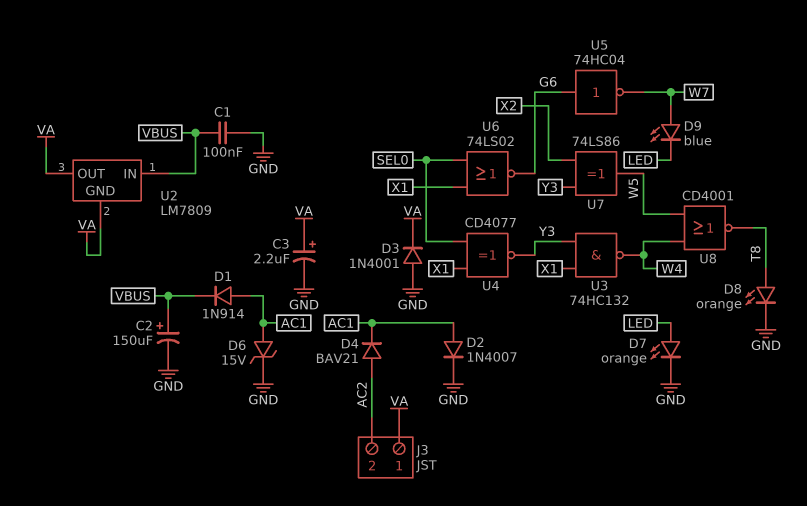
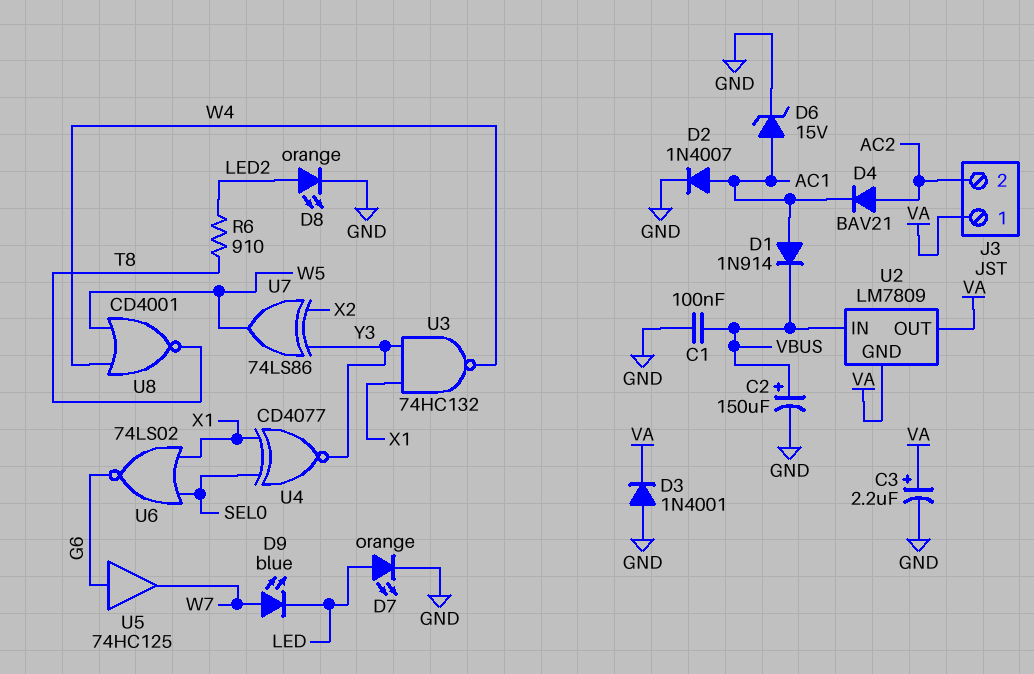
D8: LED orange (A T8, K GND) -> LED orange (A LED2, K GND)
R6: none -> 910 (LED2, T8)
U5: NOT 74HC04 (in G6, out W7) -> buffer 74HC125 (in G6, out W7)

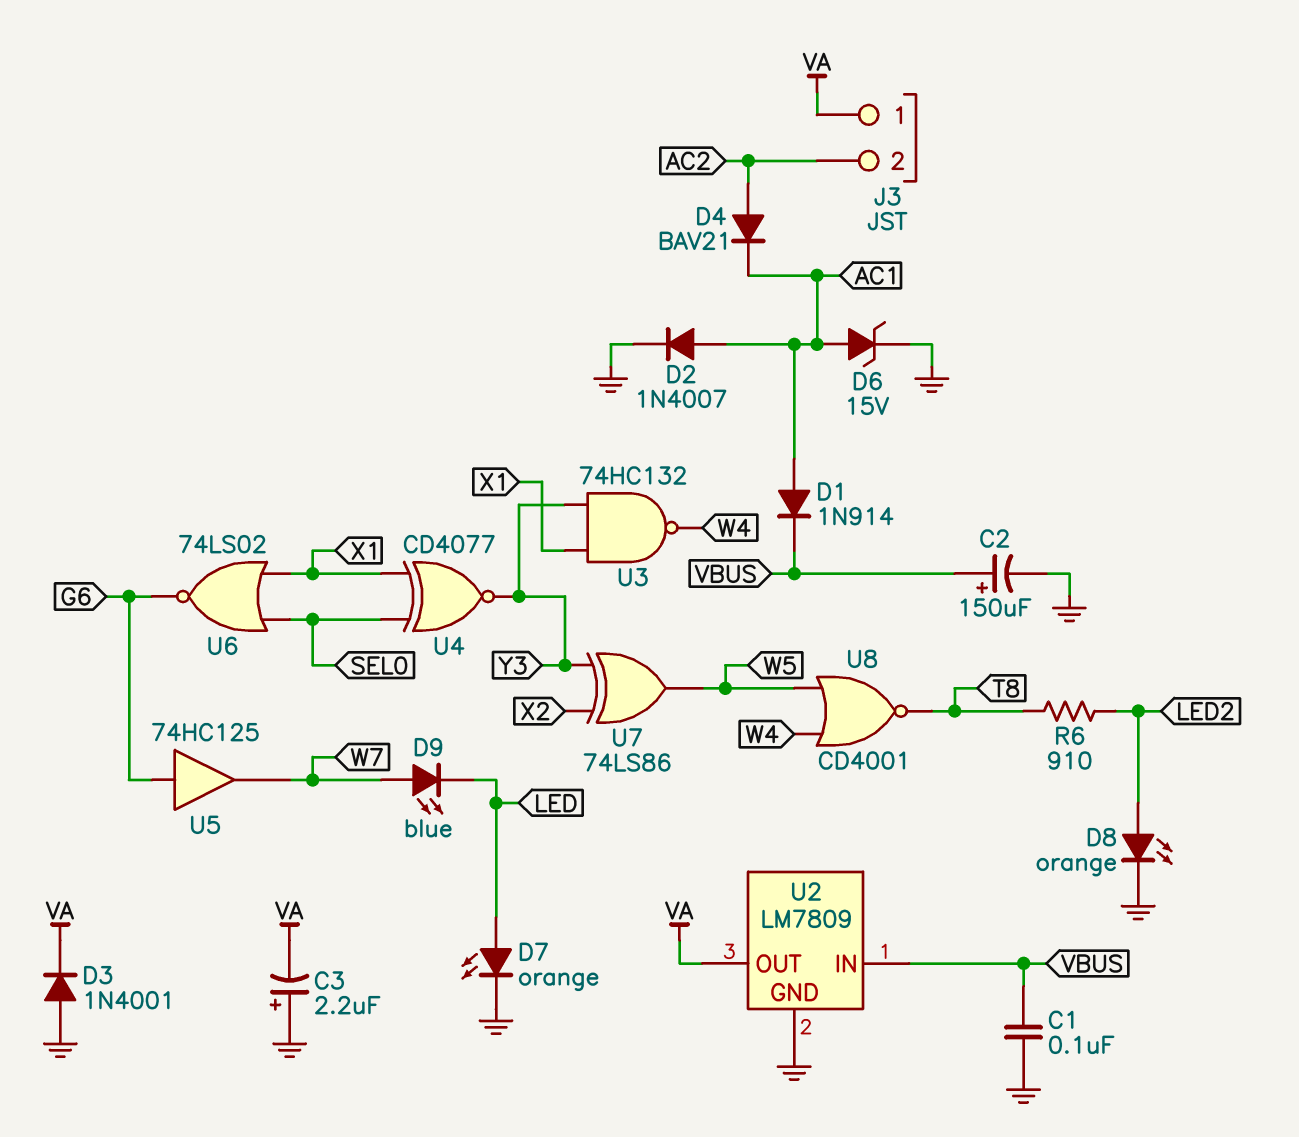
C3: 2.2uF (plus VA, minus GND) -> 2.2uF (plus GND, minus VA)
U2 pin GND: VA -> GND

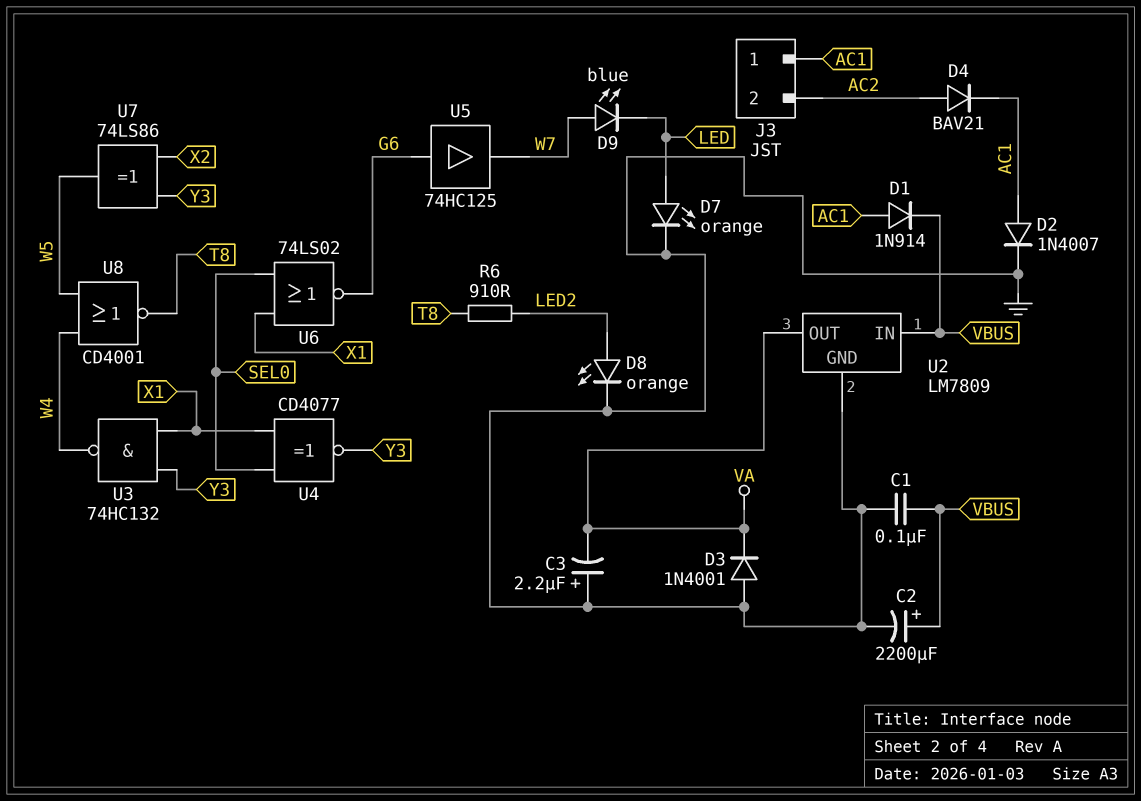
C2: 150uF (plus VBUS, minus GND) -> 2200uF (plus VBUS, minus GND)
D6: zener 15V (A AC1, K GND) -> none
J3 pin 1: VA -> AC1

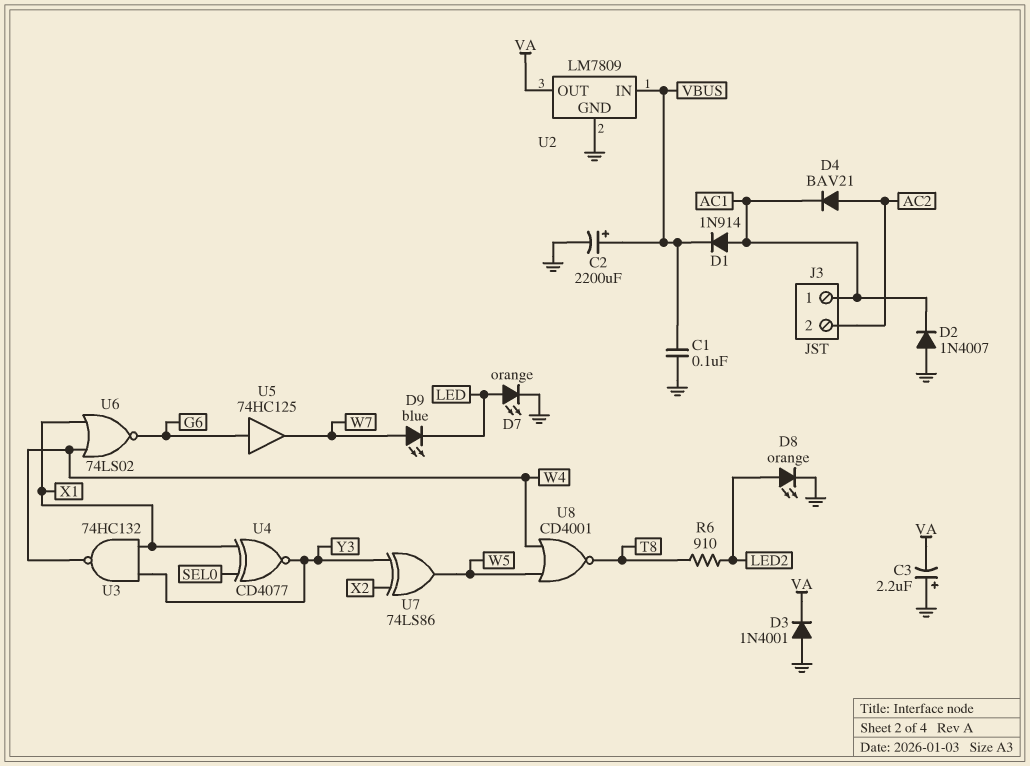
D2: diode 1N4007 (A AC1, K GND) -> diode 1N4007 (A GND, K AC1)
U6: NOR 74LS02 (in SEL0, in X1, out G6) -> NOR 74LS02 (in W4, in X1, out G6)

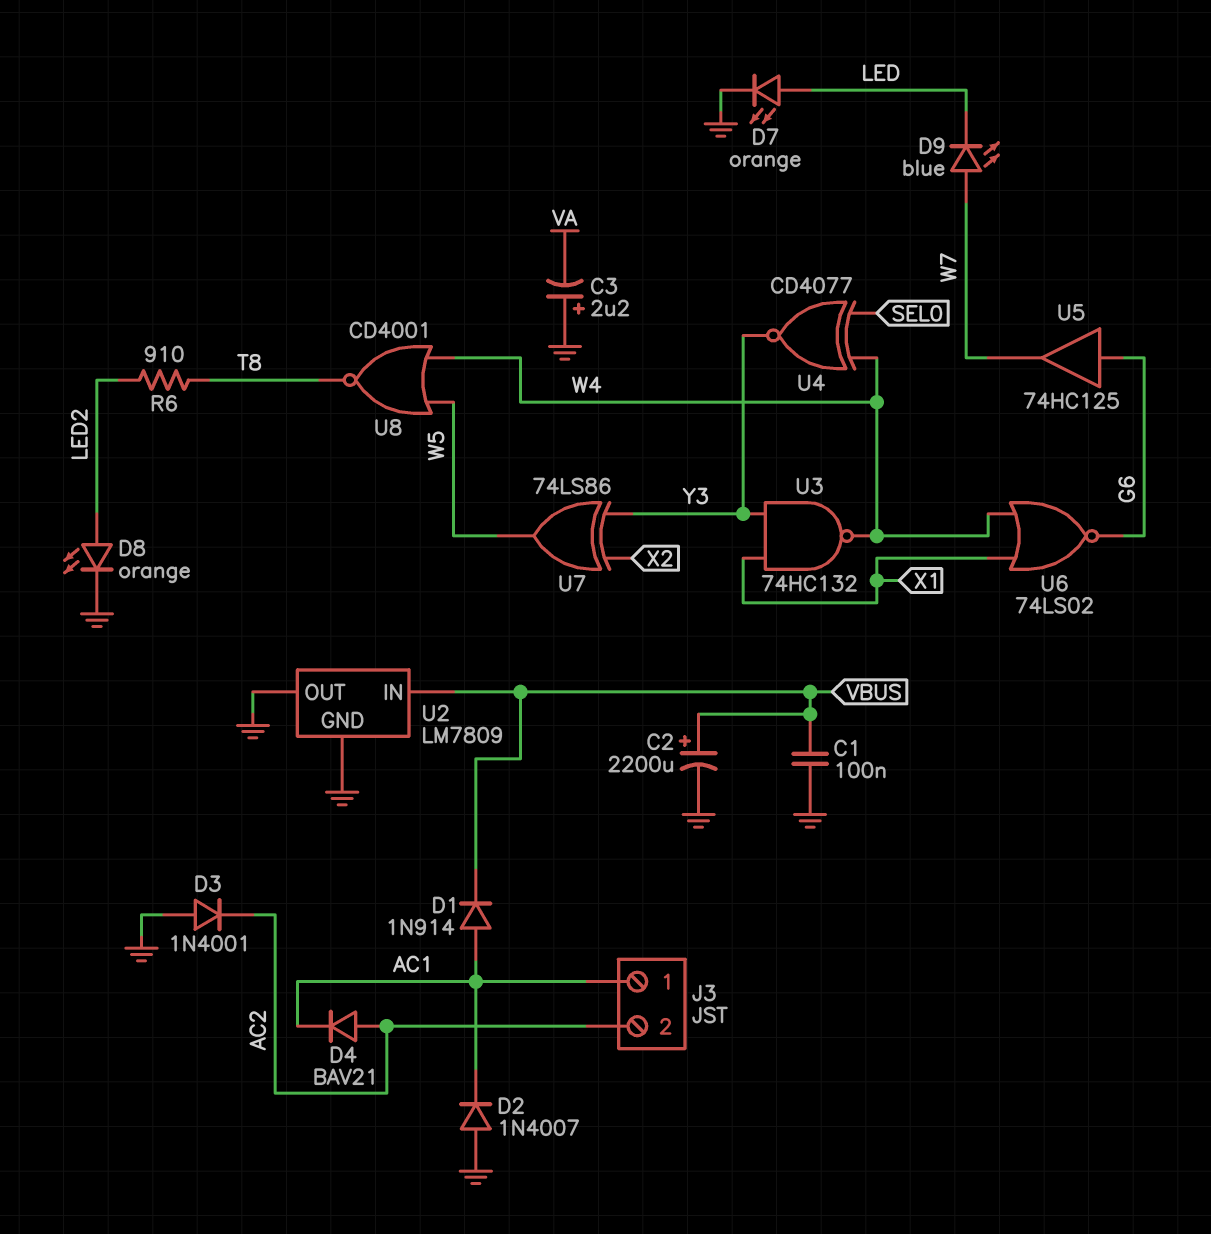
D3: diode 1N4001 (A GND, K VA) -> diode 1N4001 (A GND, K AC2)
U2 pin OUT: VA -> GND
U4: XNOR CD4077 (in SEL0, in X1, out Y3) -> XNOR CD4077 (in SEL0, in W4, out Y3)

